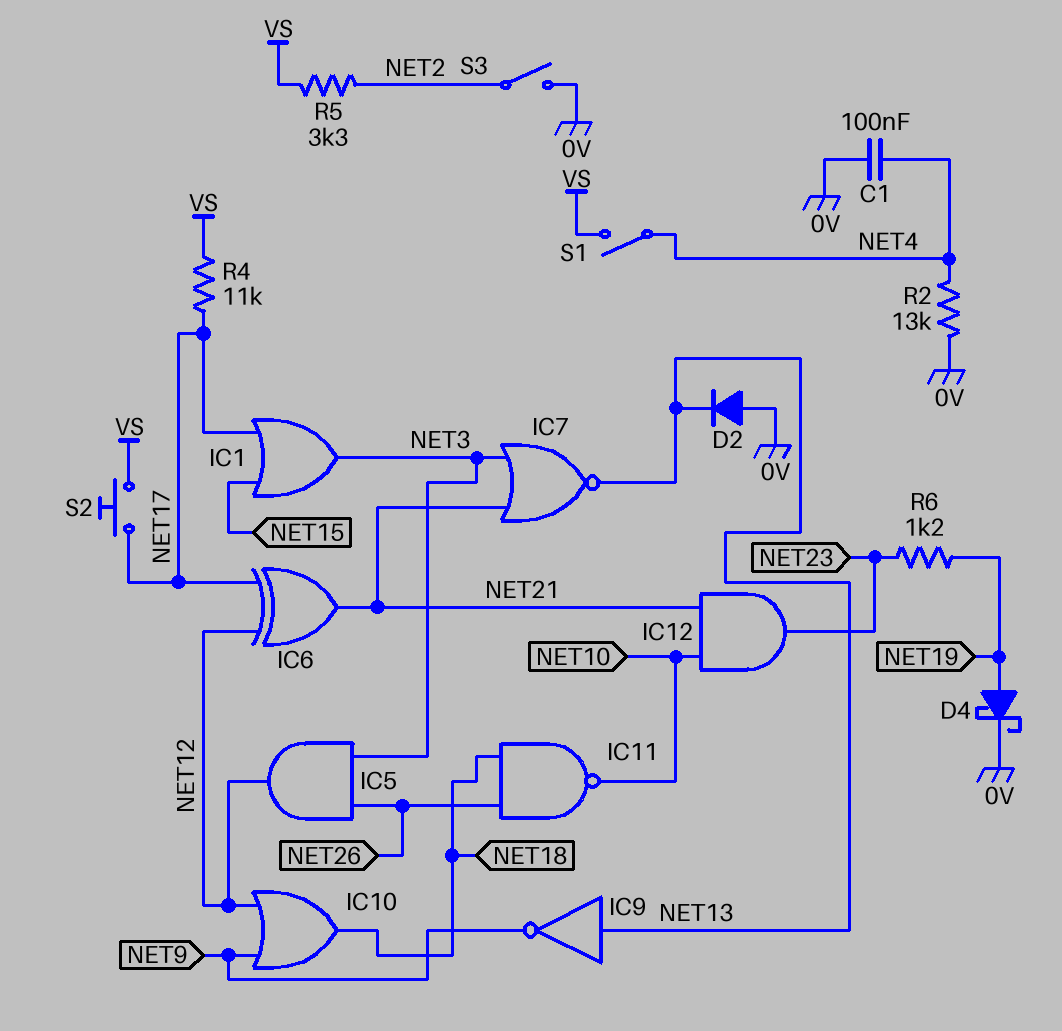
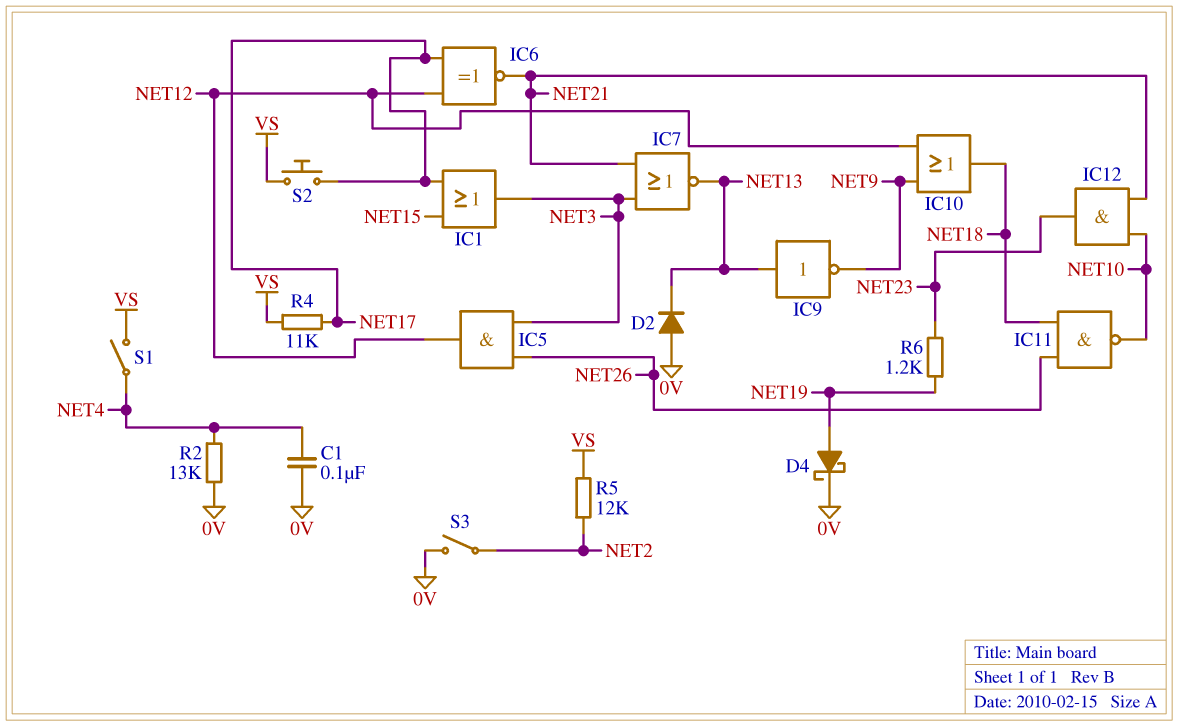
IC6: XOR (in NET12, in NET17, out NET21) -> XNOR (in NET12, in NET17, out NET21)
R5: 3.3k (NET2, VS) -> 12k (NET2, VS)

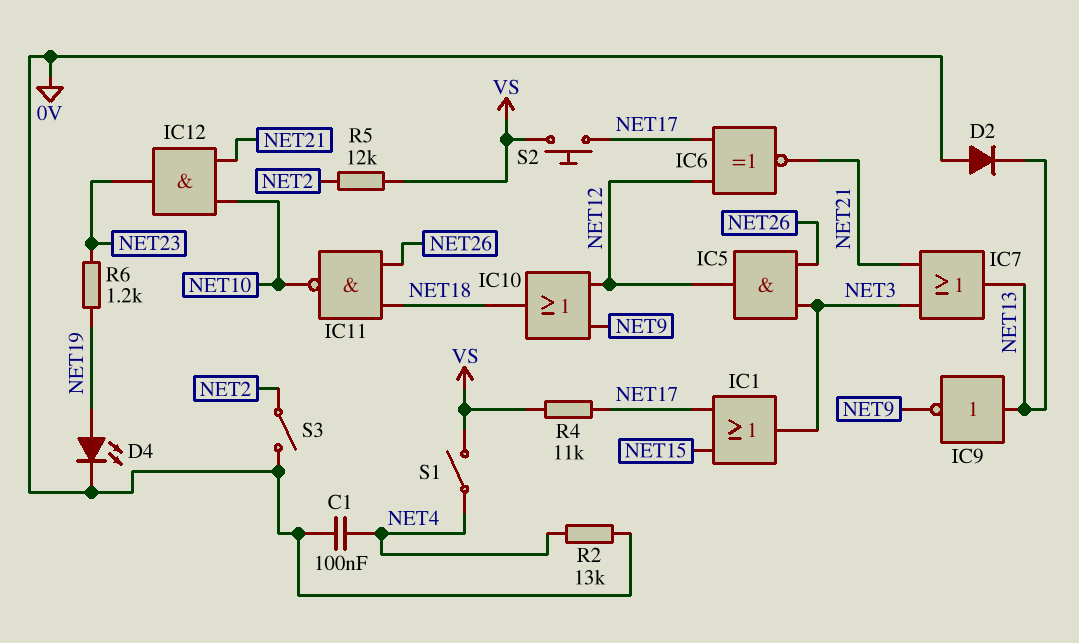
D4: schottky (A NET19, K 0V) -> LED (A NET19, K 0V)
IC7: NOR (in NET3, in NET21, out NET13) -> OR (in NET3, in NET21, out NET13)

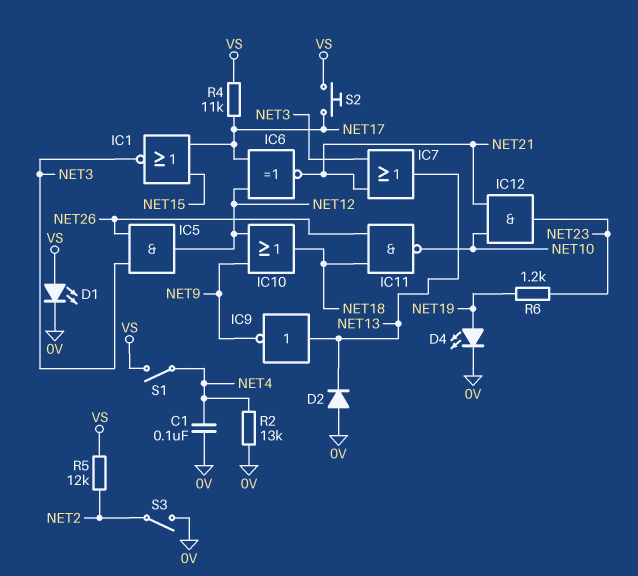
D1: none -> LED (A VS, K 0V)
IC1: OR (in NET15, in NET17, out NET3) -> NOR (in NET15, in NET17, out NET3)

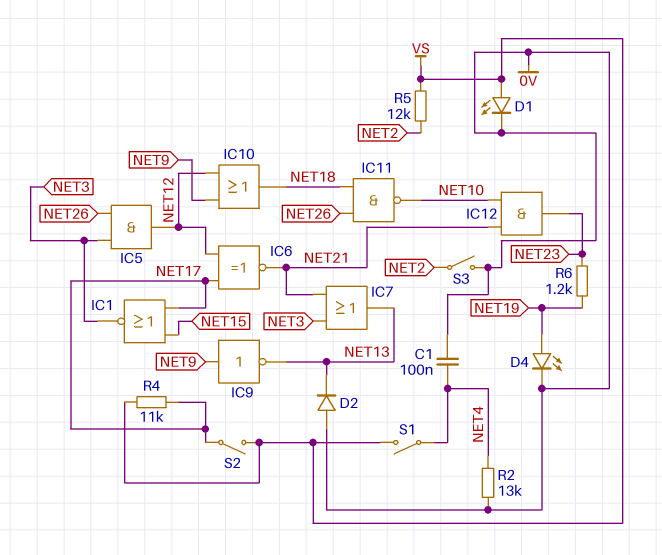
IC9: NOT (in NET13, out NET9) -> NOT (in NET9, out NET13)
S2: button (NET17, VS) -> switch (NET17, VS)

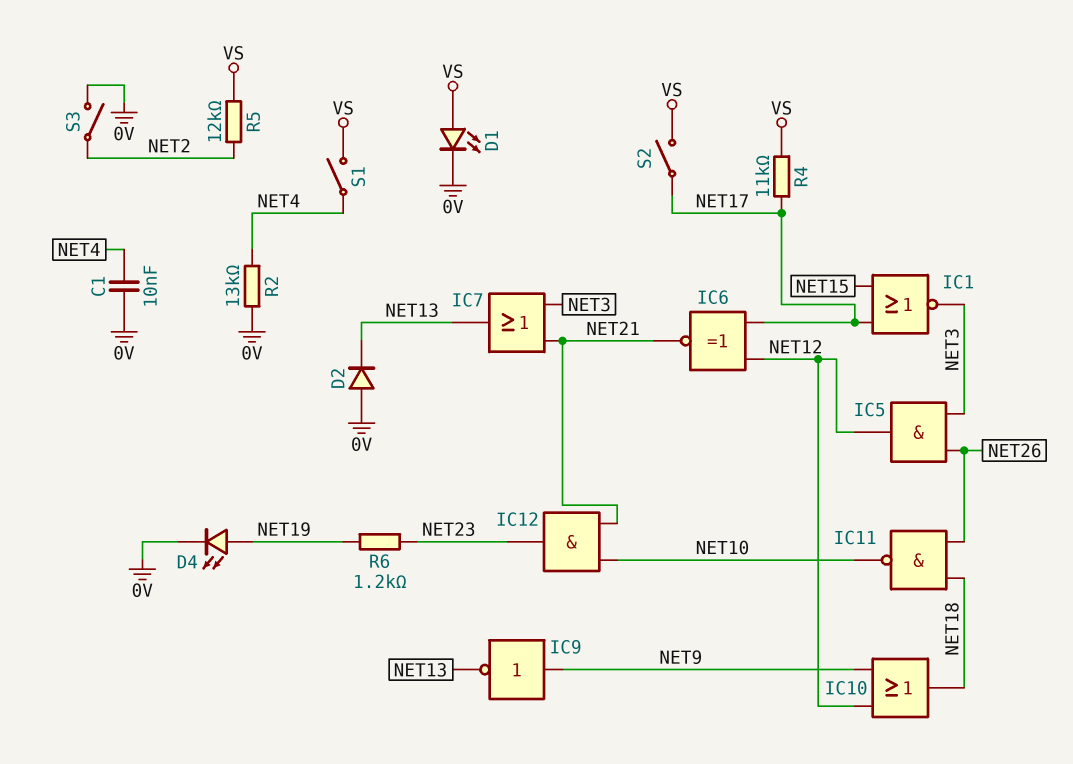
C1: 100nF (0V, NET4) -> 10nF (0V, NET4)

